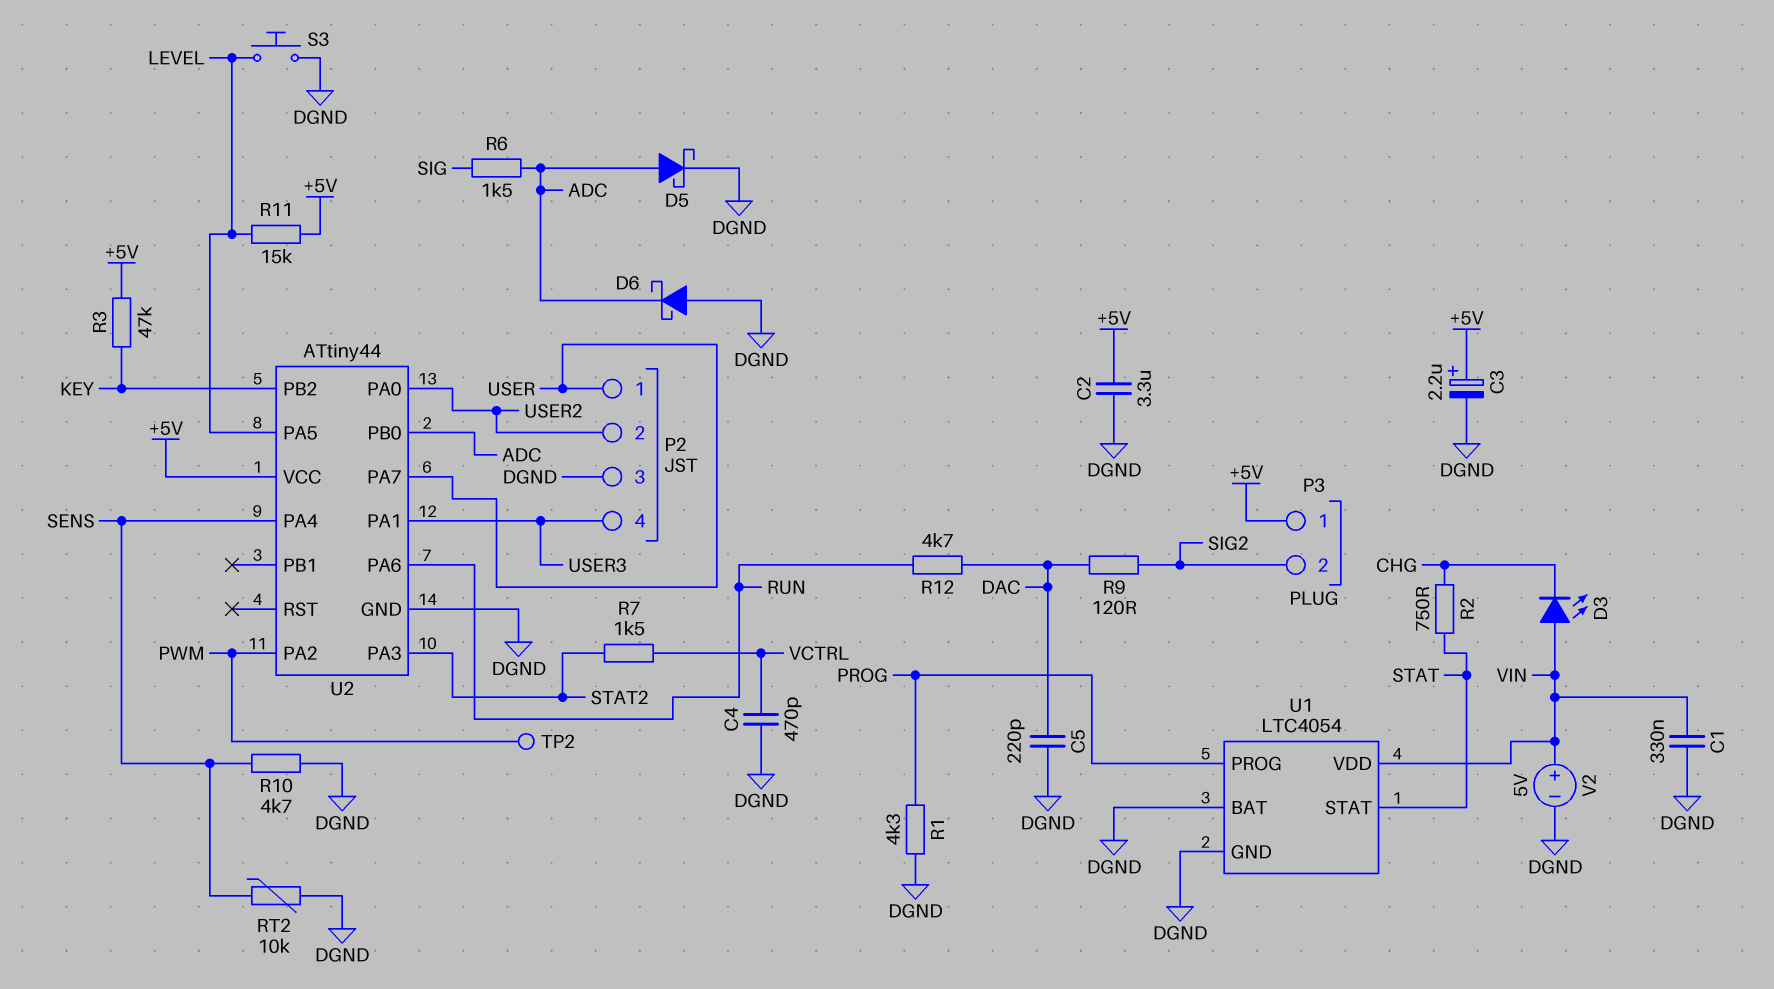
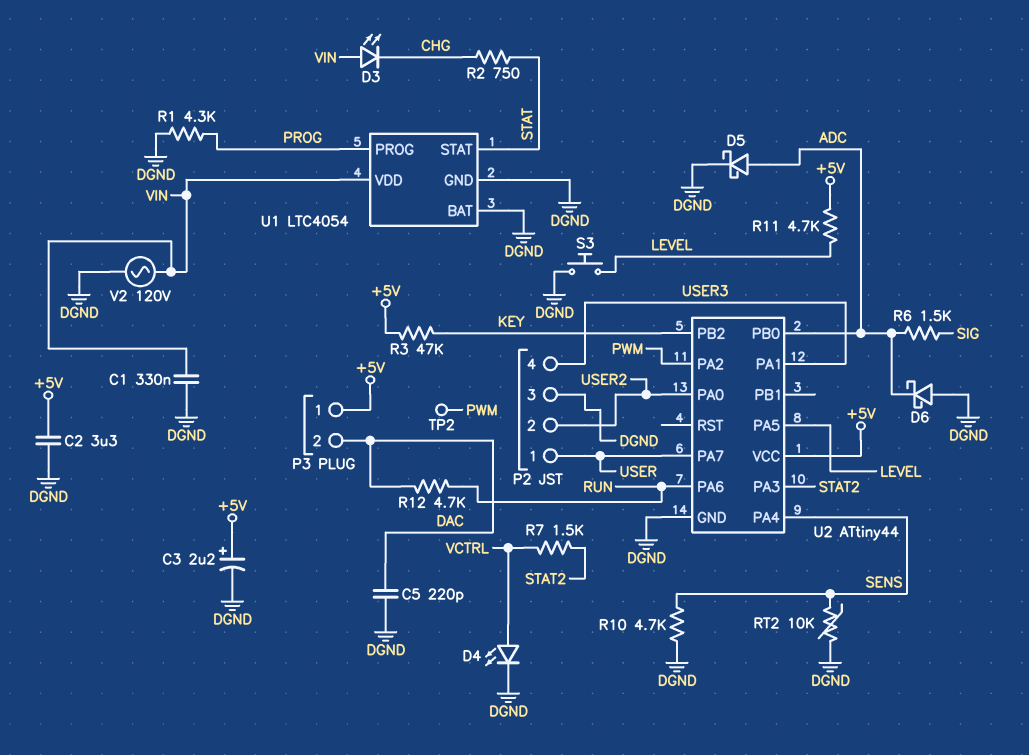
C4: 470pF (DGND, VCTRL) -> none
D4: none -> LED (A VCTRL, K DGND)
P3 pin 2: SIG2 -> DAC
R9: 120 (DAC, SIG2) -> none
R11: 15k (+5V, LEVEL) -> 4.7k (+5V, LEVEL)
V2: 5V (plus VIN, minus DGND) -> AC 120V (DGND, VIN)

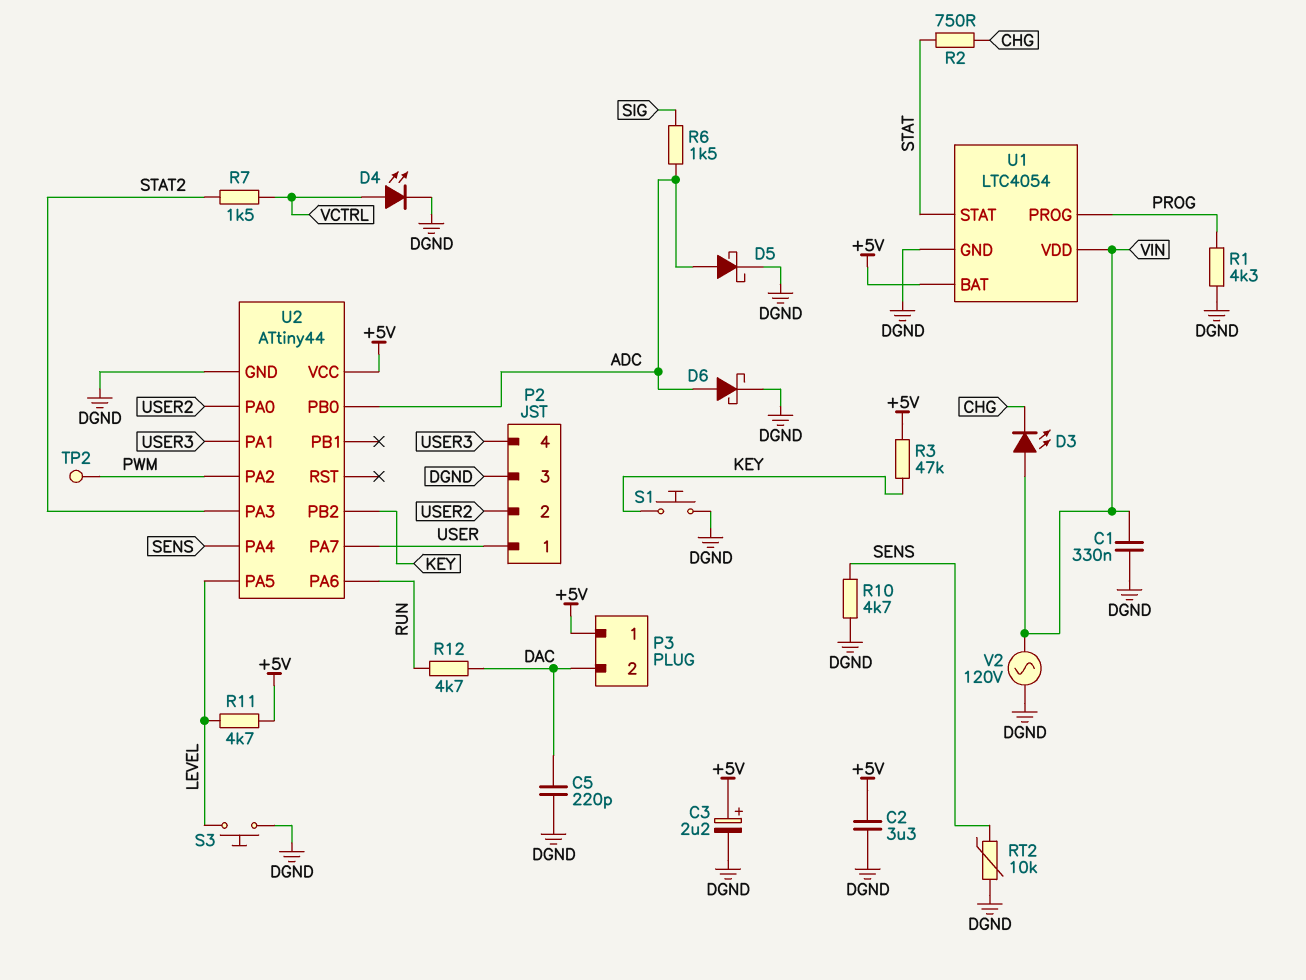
D6: schottky (A DGND, K ADC) -> schottky (A ADC, K DGND)
S1: none -> button (DGND, KEY)
U1 pin BAT: DGND -> +5V

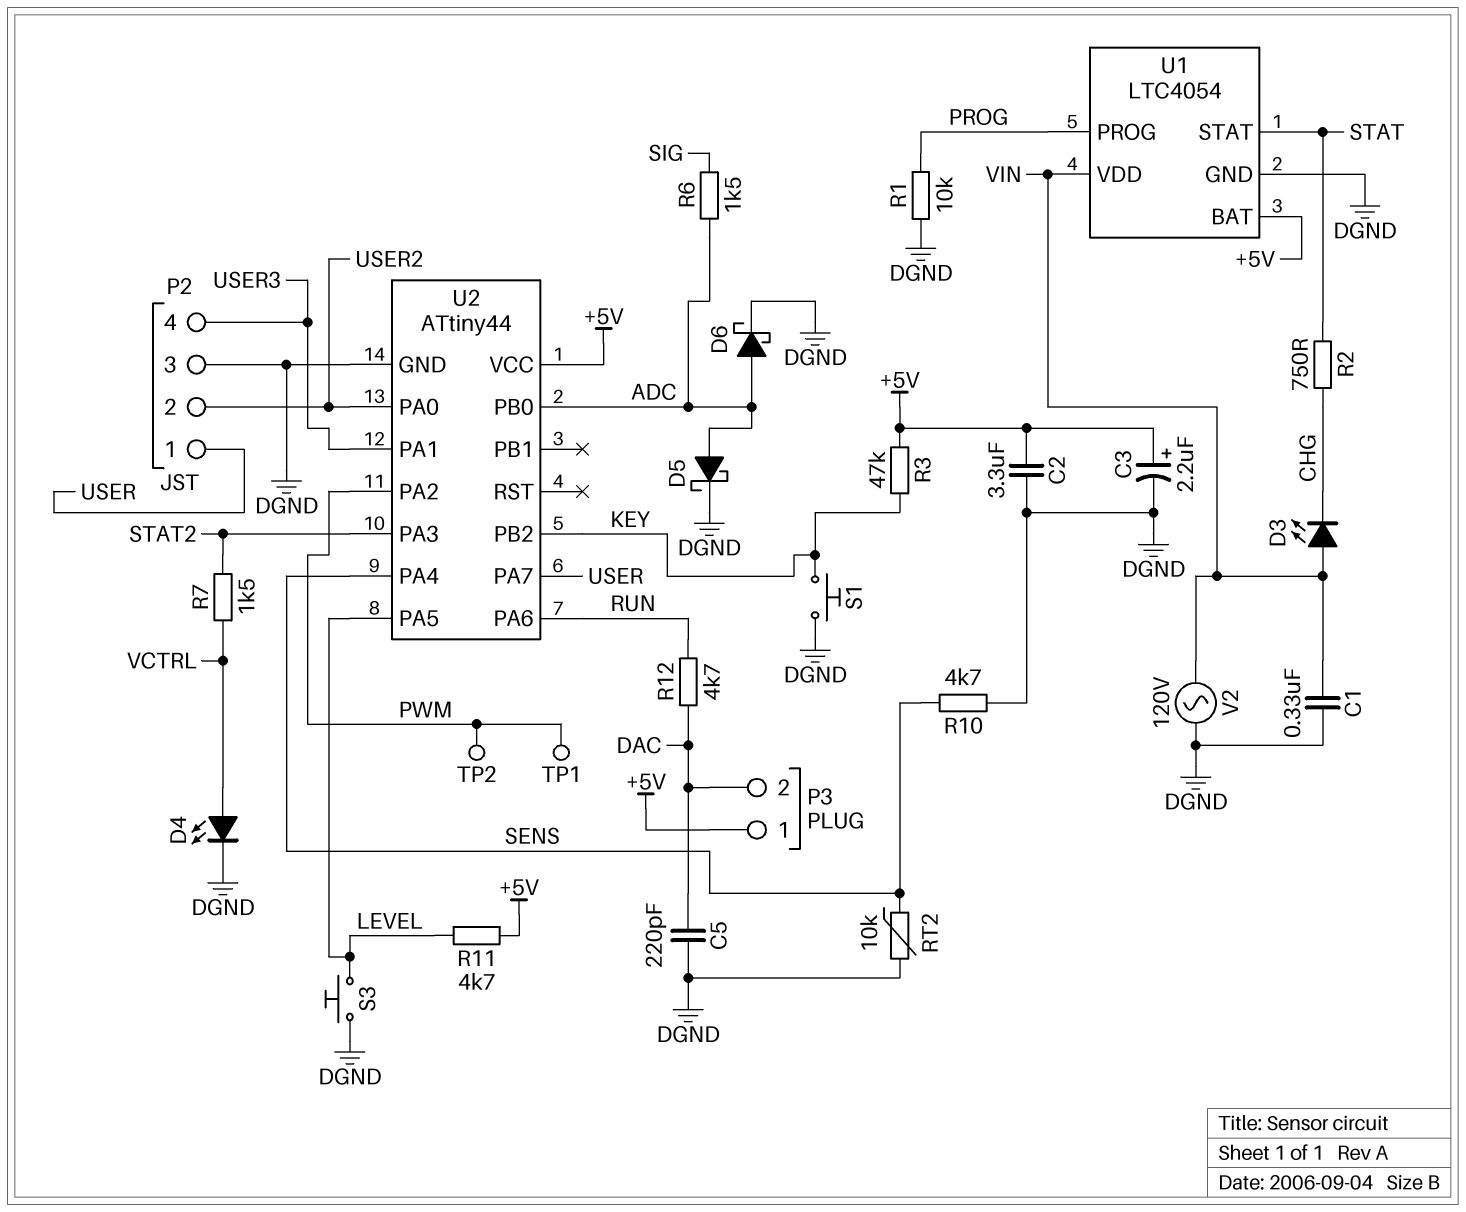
R1: 4.3k (DGND, PROG) -> 10k (DGND, PROG)
TP1: none -> test point (PWM)

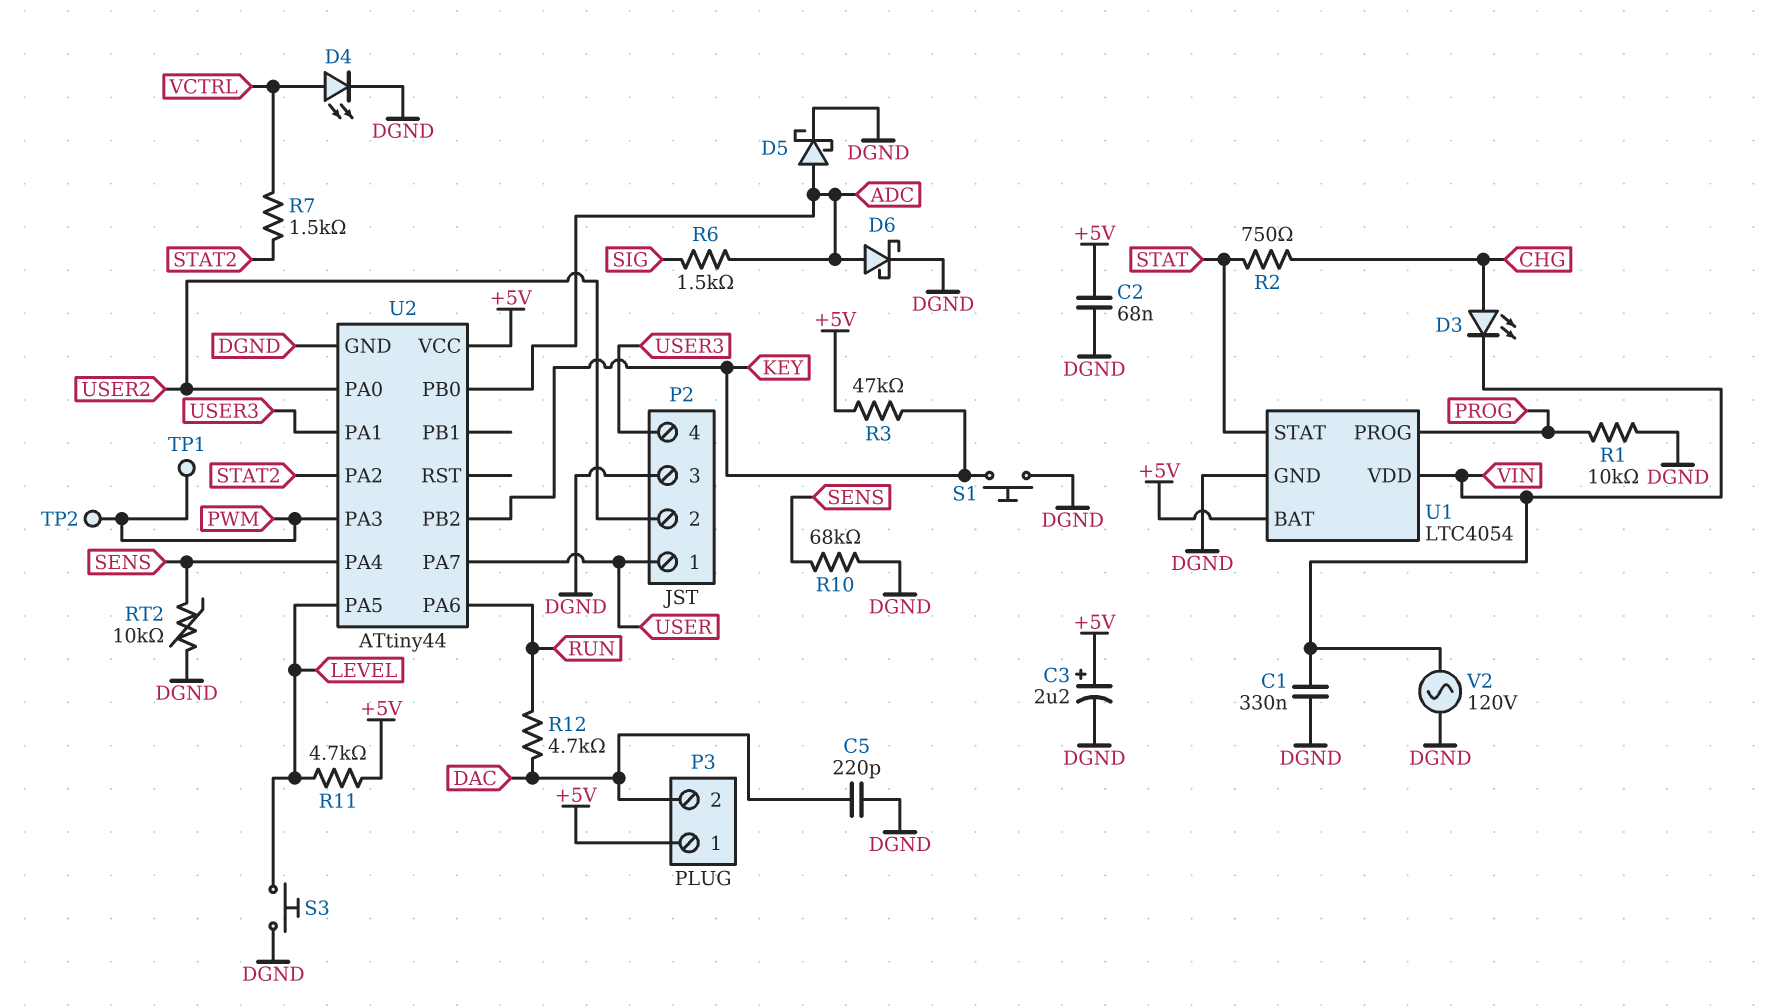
C2: 3.3uF (+5V, DGND) -> 68nF (+5V, DGND)
D3: LED (A VIN, K CHG) -> LED (A CHG, K VIN)
R10: 4.7k (DGND, SENS) -> 68k (DGND, SENS)
U2 pin PA2: PWM -> STAT2
U2 pin PA3: STAT2 -> PWM

